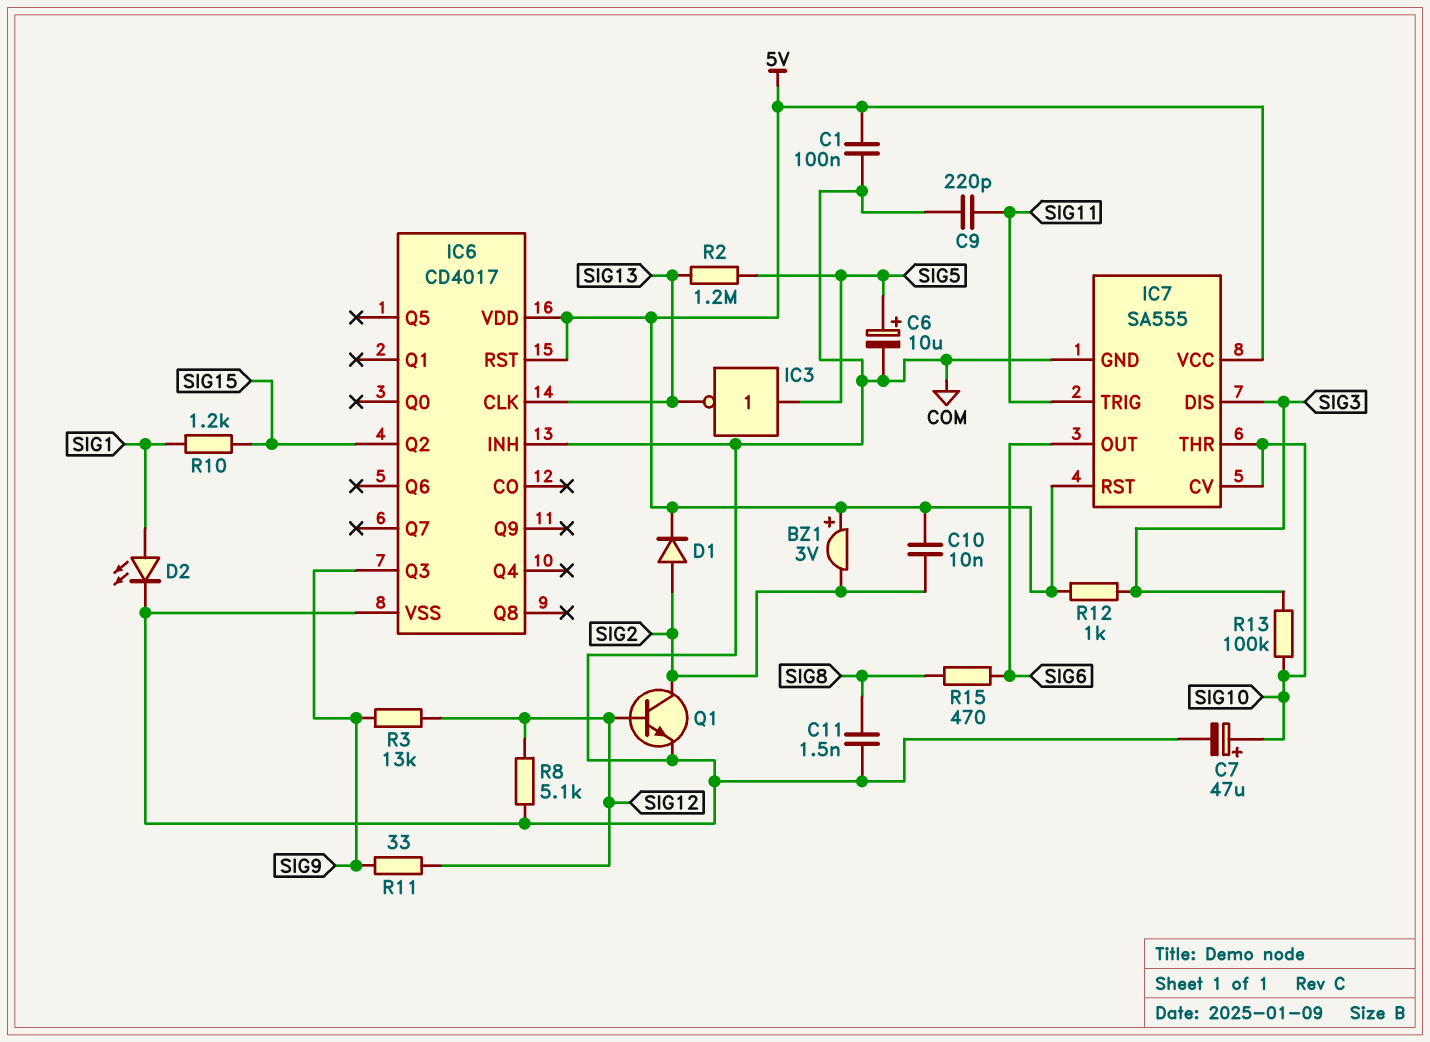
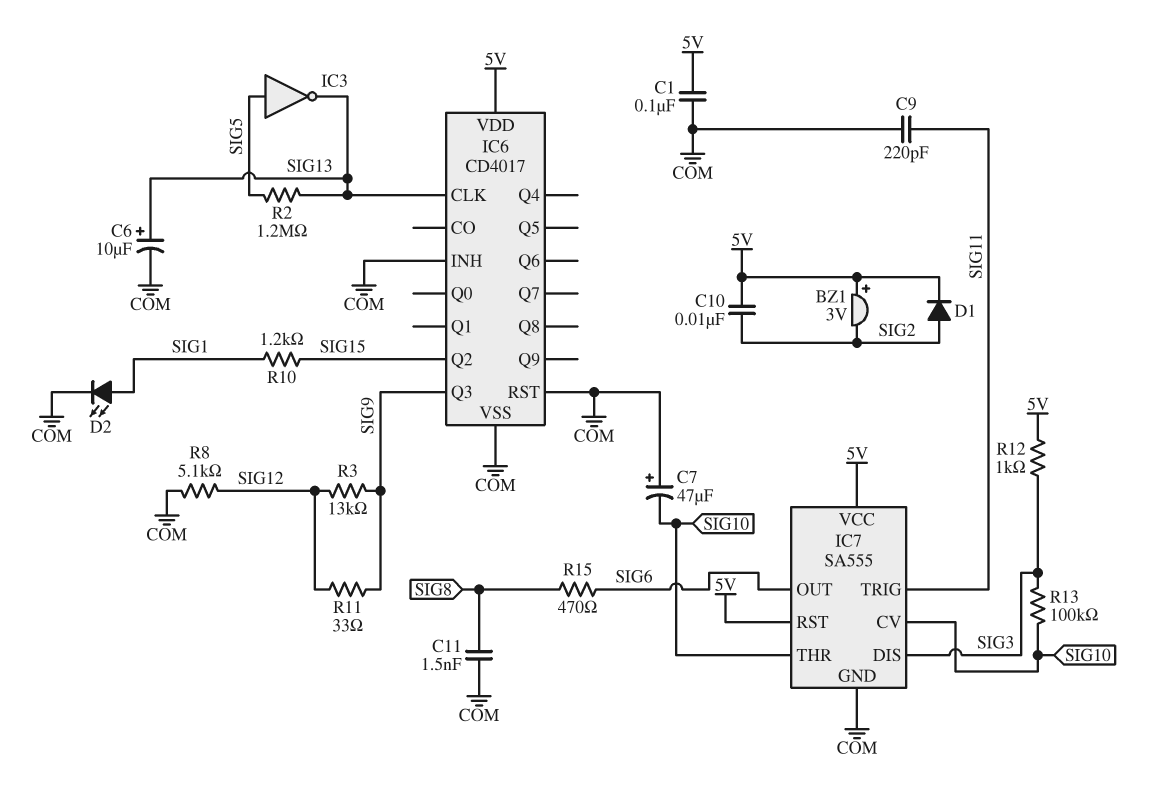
C6: 10uF (plus SIG5, minus COM) -> 10uF (plus SIG13, minus COM)
C7: 47uF (plus SIG10, minus COM) -> 47uF (plus COM, minus SIG10)
IC6 pin RST: 5V -> COM
Q1: NPN (B SIG12, C SIG2, E COM) -> none

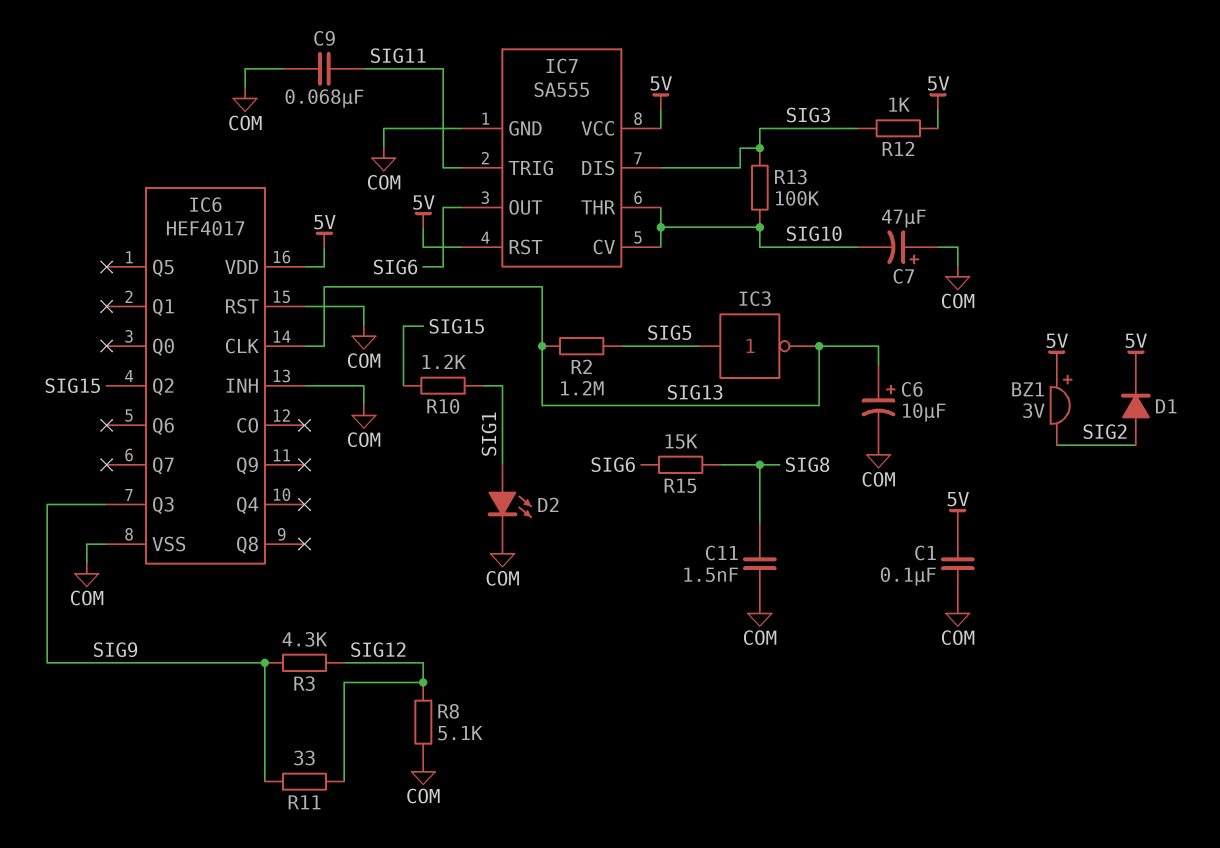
C9: 220pF (COM, SIG11) -> 68nF (COM, SIG11)
C10: 10nF (5V, SIG2) -> none
IC6: CD4017 -> HEF4017
R3: 13k (SIG9, SIG12) -> 4.3k (SIG9, SIG12)
R15: 470 (SIG6, SIG8) -> 15k (SIG6, SIG8)

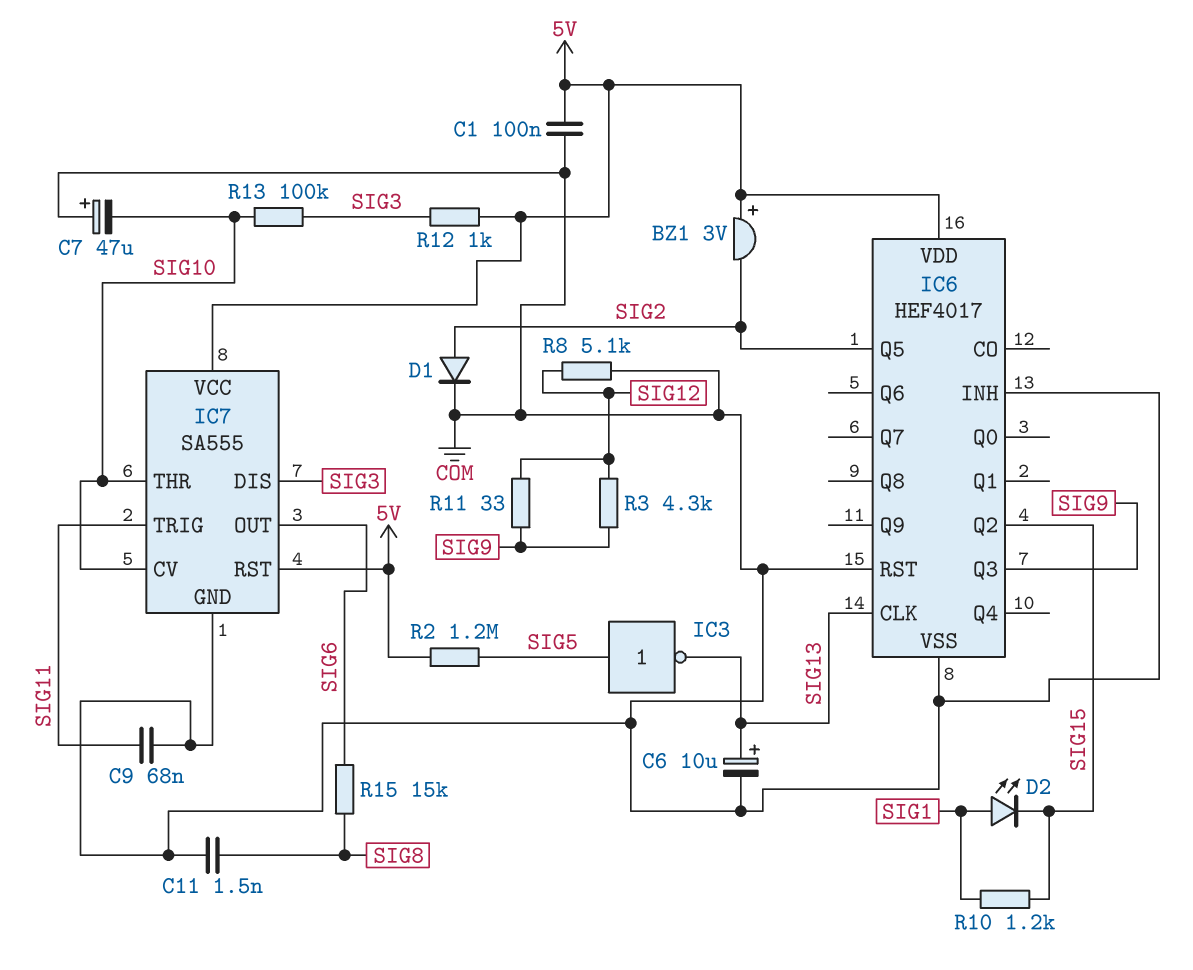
D1: diode (A SIG2, K 5V) -> diode (A SIG2, K COM)
D2: LED (A SIG1, K COM) -> LED (A SIG1, K SIG15)
IC6 pin Q5: none -> SIG2
R2: 1.2M (SIG5, SIG13) -> 1.2M (5V, SIG5)

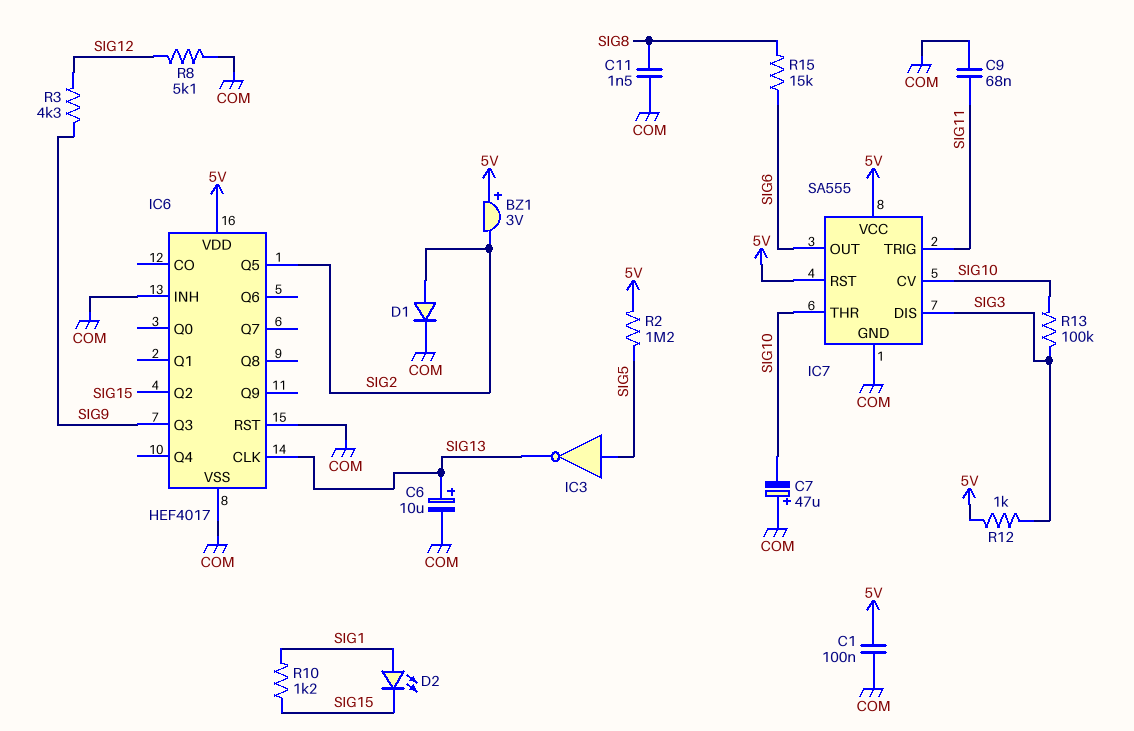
R11: 33 (SIG9, SIG12) -> none

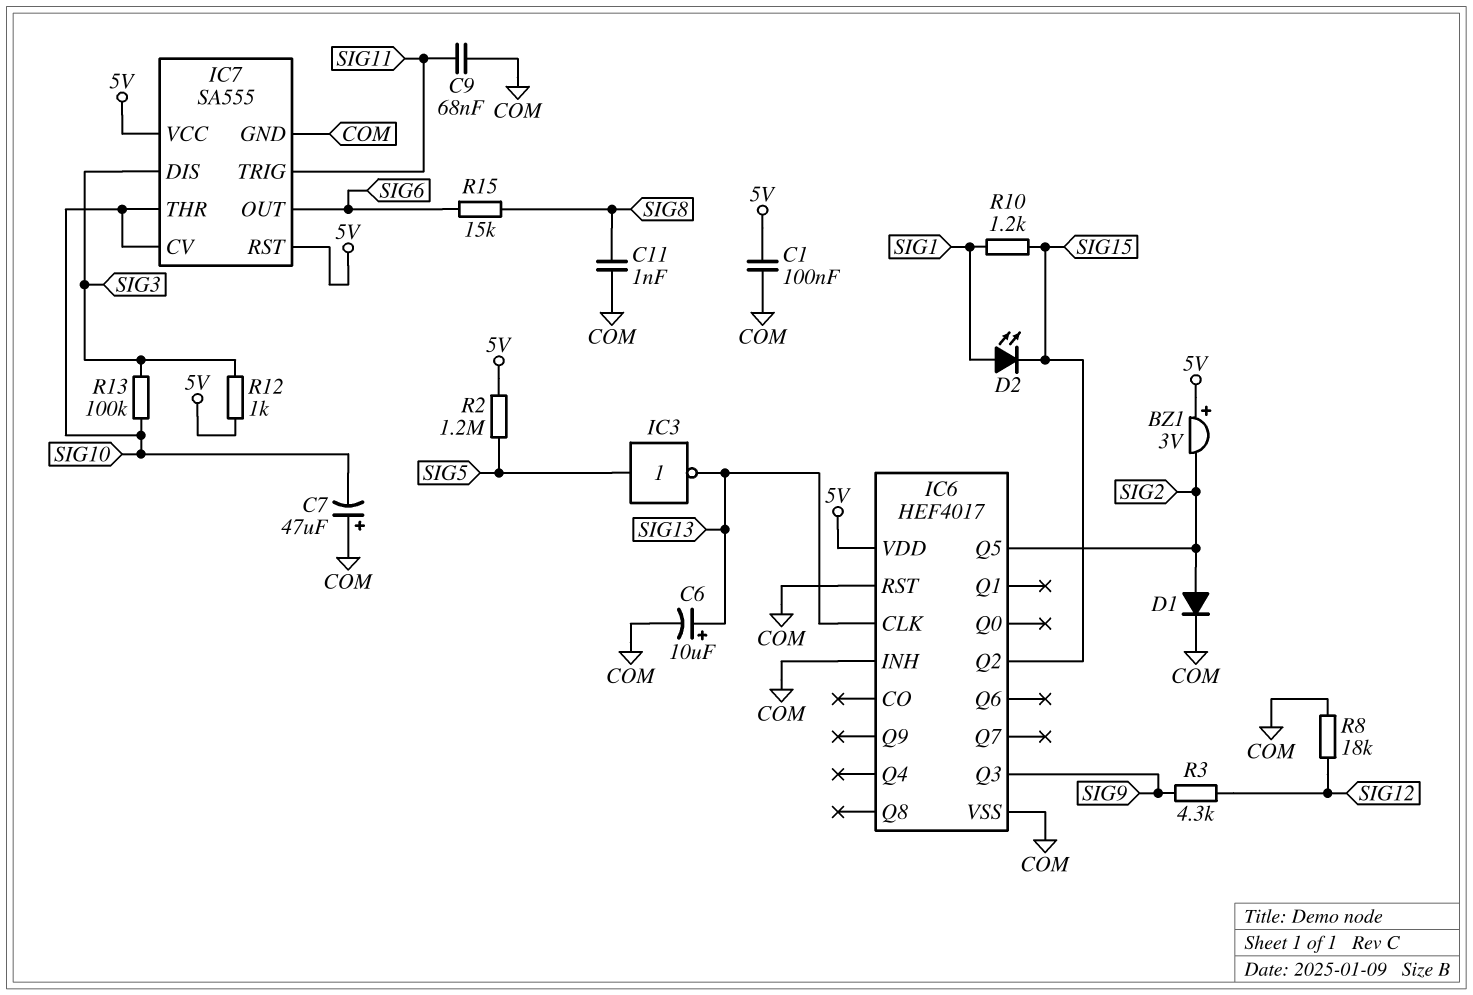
C11: 1.5nF (COM, SIG8) -> 1nF (COM, SIG8)
R8: 5.1k (COM, SIG12) -> 18k (COM, SIG12)

